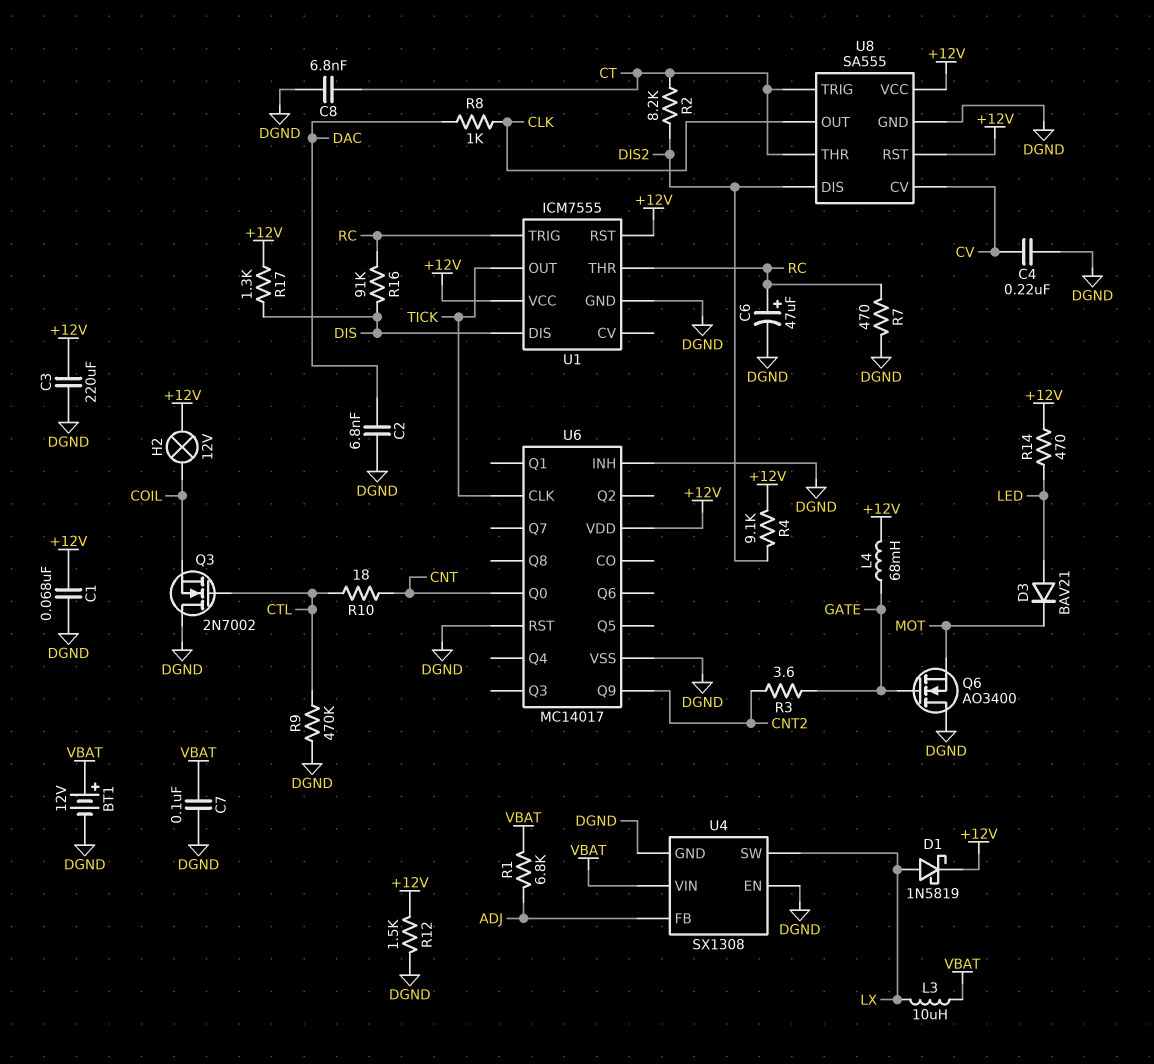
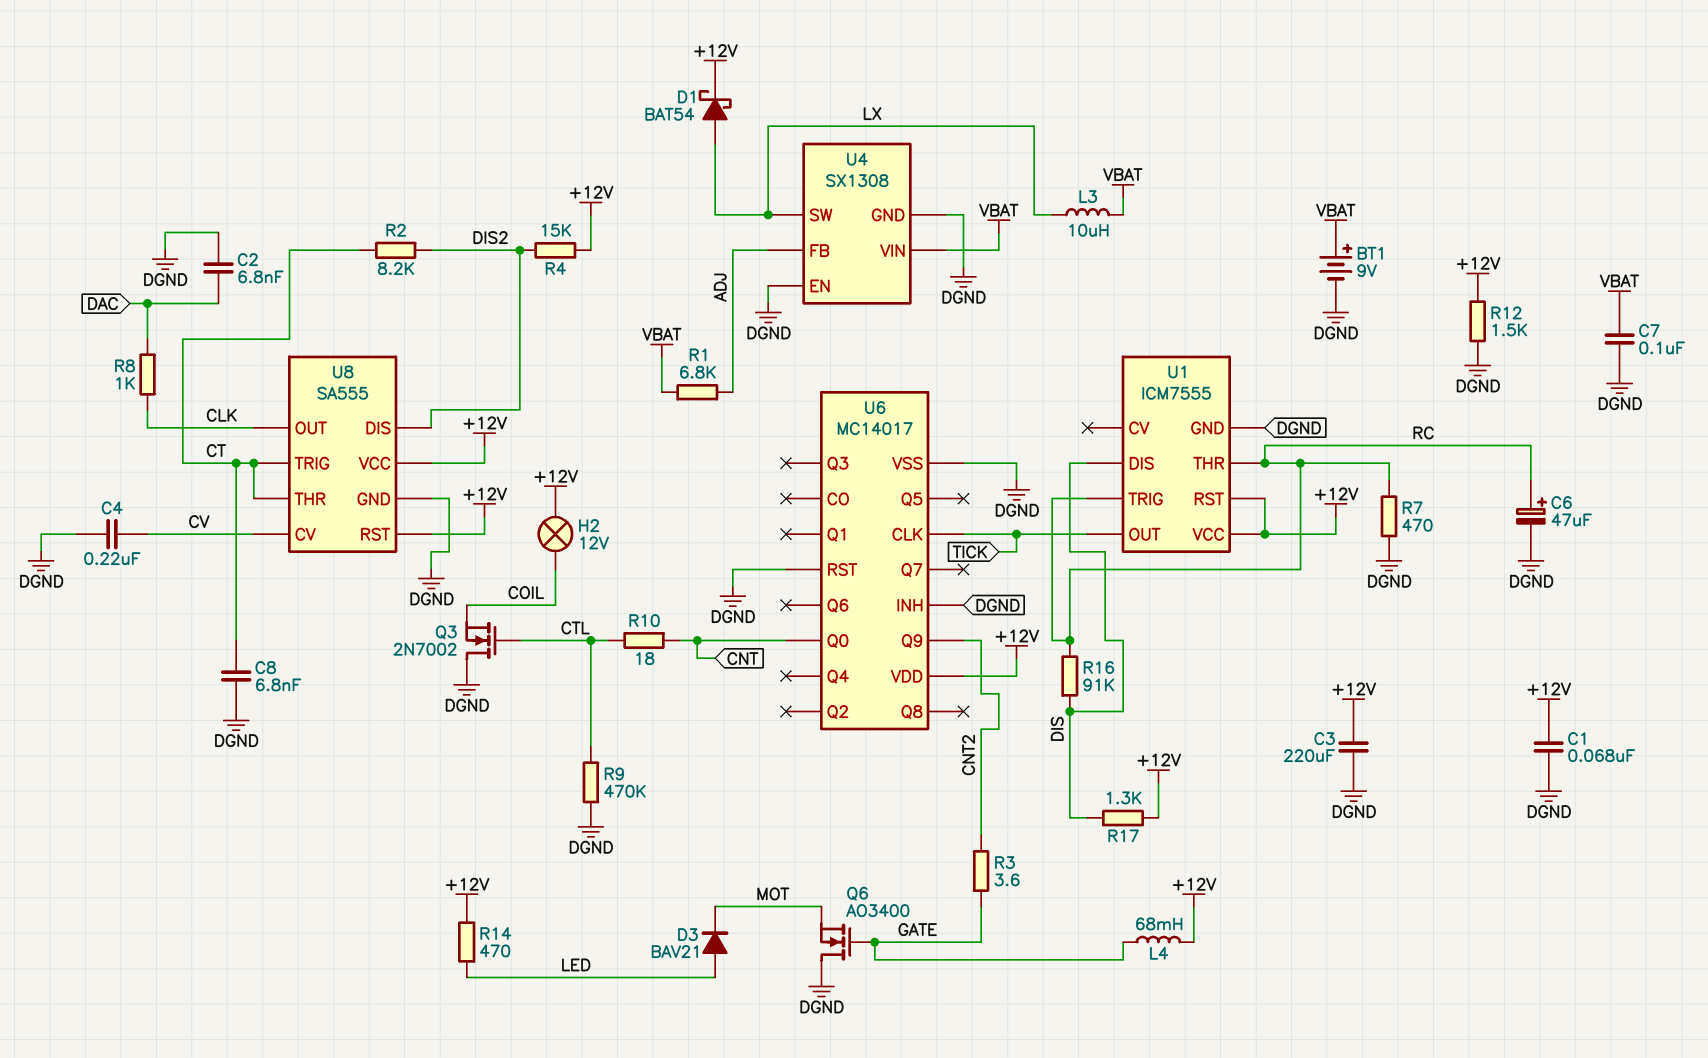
BT1: 12V (plus VBAT, minus DGND) -> 9V (plus VBAT, minus DGND)
D1: schottky 1N5819 (A LX, K +12V) -> schottky BAT54 (A LX, K +12V)
R4: 9.1k (+12V, DIS2) -> 15k (+12V, DIS2)

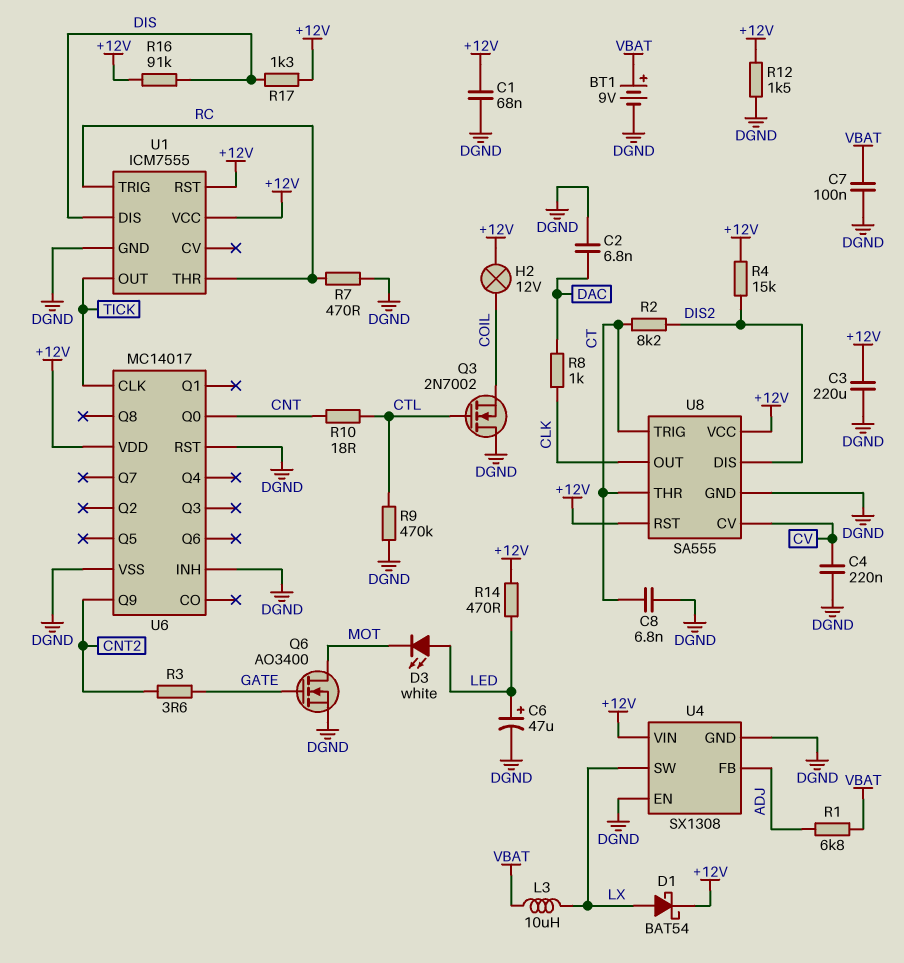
C6: 47uF (plus RC, minus DGND) -> 47uF (plus LED, minus DGND)
D3: diode BAV21 (A LED, K MOT) -> LED white (A LED, K MOT)
L4: 68mH (+12V, GATE) -> none
Q6: NMOS AO3400 (G GATE, D DGND, S MOT) -> NMOS AO3400 (G GATE, D MOT, S DGND)
R16: 91k (DIS, RC) -> 91k (+12V, DIS)
U4 pin VIN: VBAT -> +12V

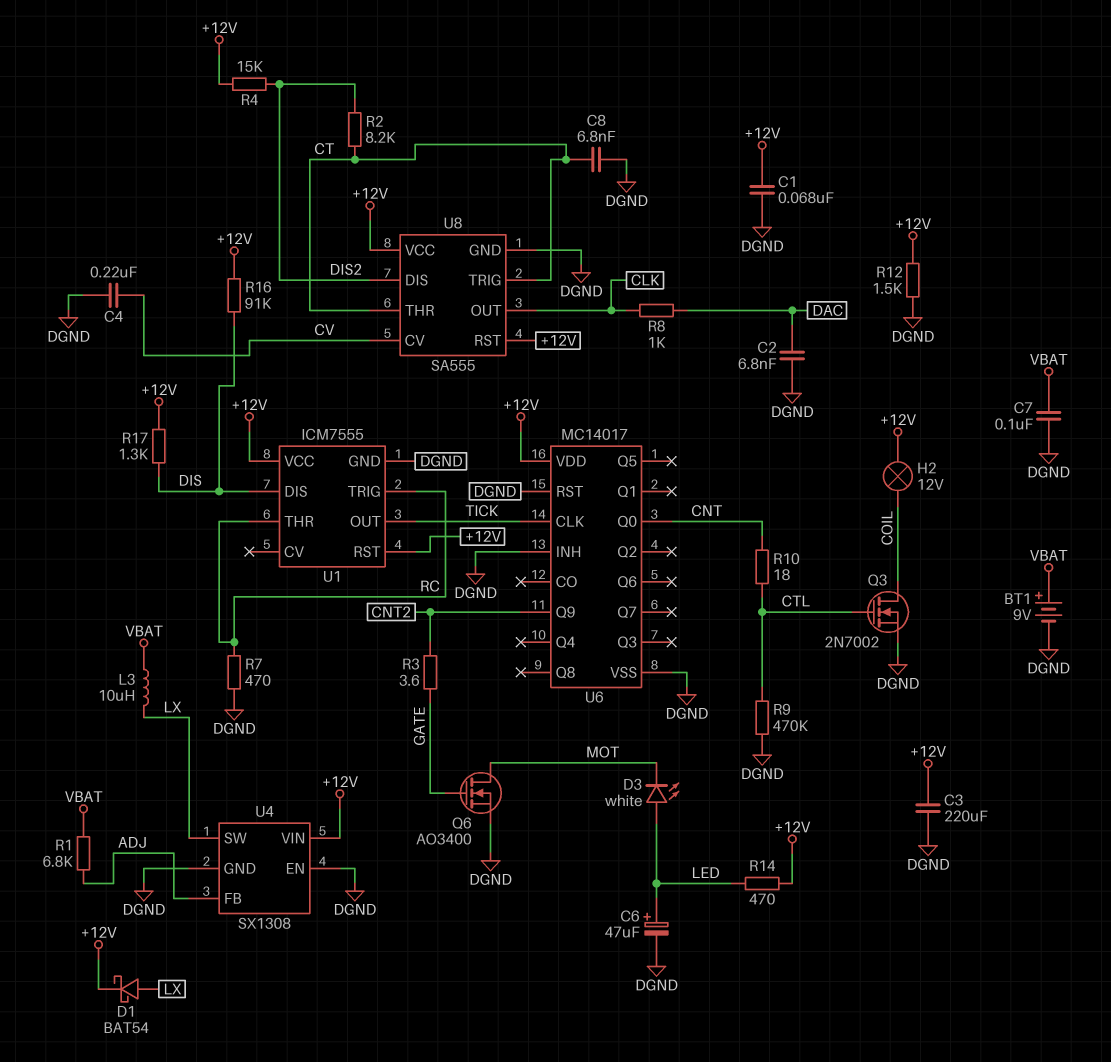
Q3: NMOS 2N7002 (G CTL, D DGND, S COIL) -> NMOS 2N7002 (G CTL, D COIL, S DGND)

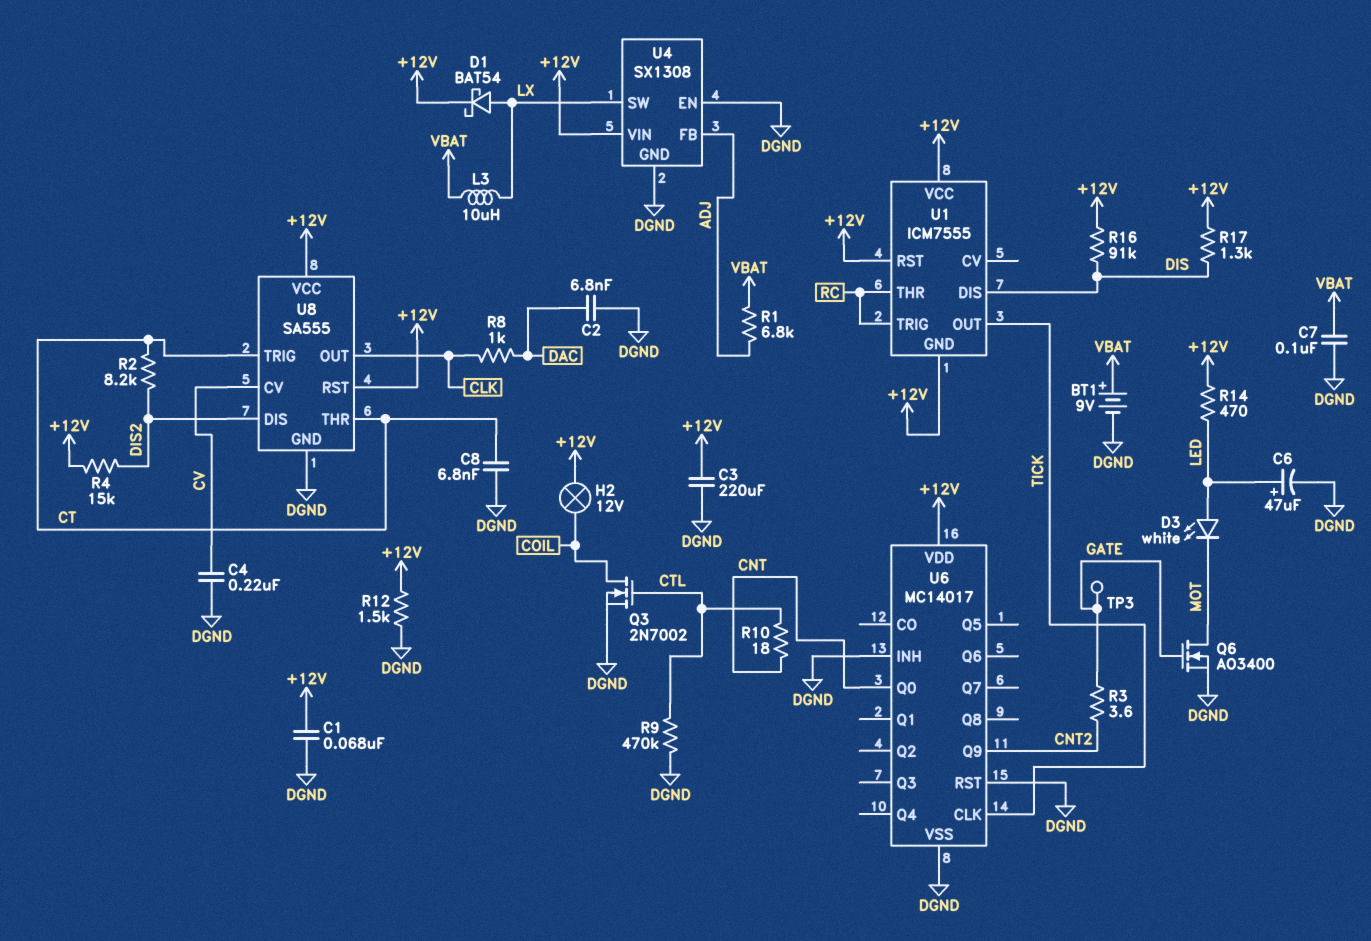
R7: 470 (DGND, RC) -> none
TP3: none -> test point (GATE)
U1 pin GND: DGND -> +12V

